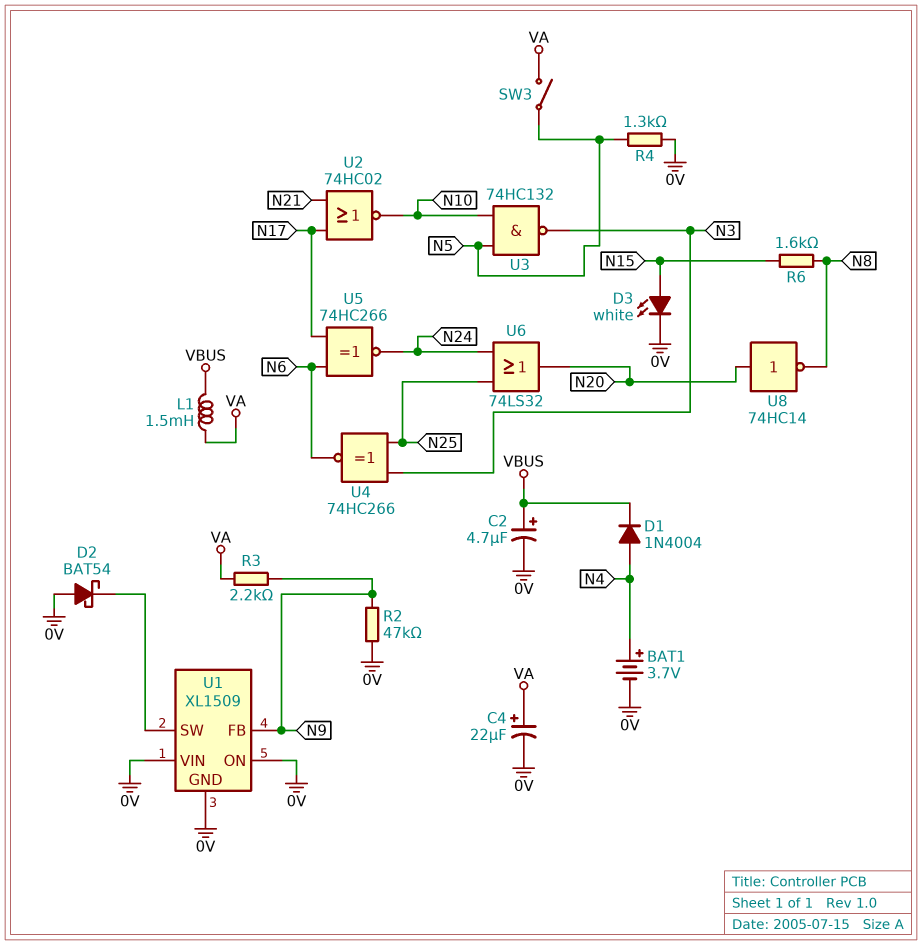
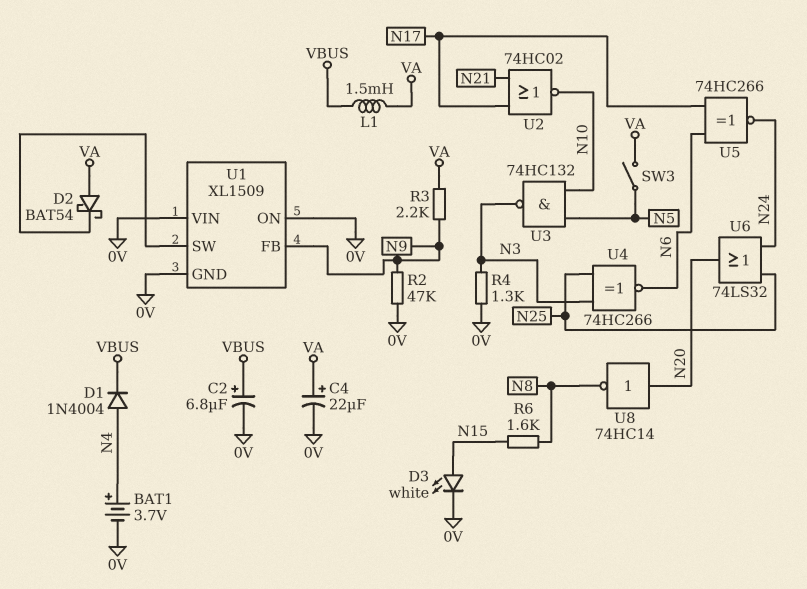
C2: 4.7uF (plus VBUS, minus 0V) -> 6.8uF (plus VBUS, minus 0V)
D2: schottky BAT54 (A 0V, K U1/SW) -> schottky BAT54 (A VA, K U1/SW)
R4: 1.3k (0V, N5) -> 1.3k (0V, N3)

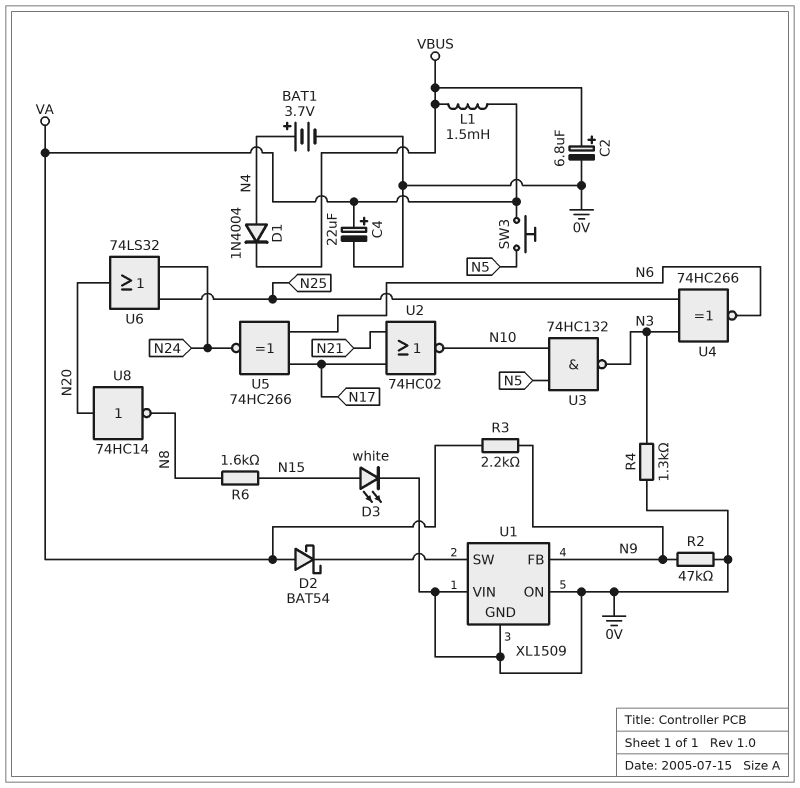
SW3: switch (N5, VA) -> button (N5, VA)

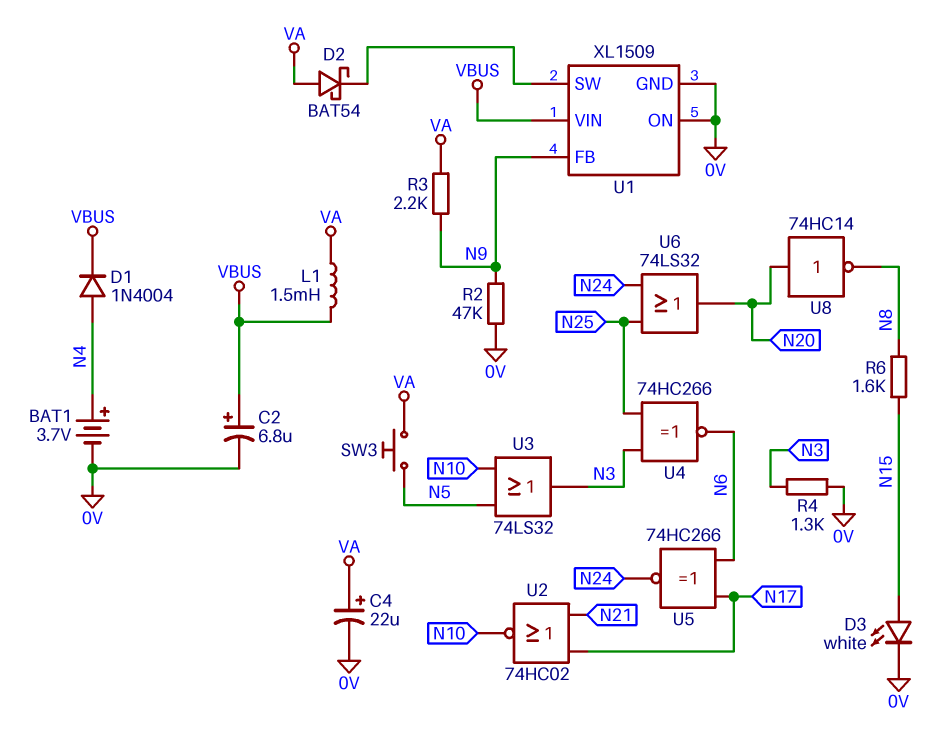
U1 pin VIN: 0V -> VBUS
U3: NAND 74HC132 (in N5, in N10, out N3) -> OR 74LS32 (in N5, in N10, out N3)

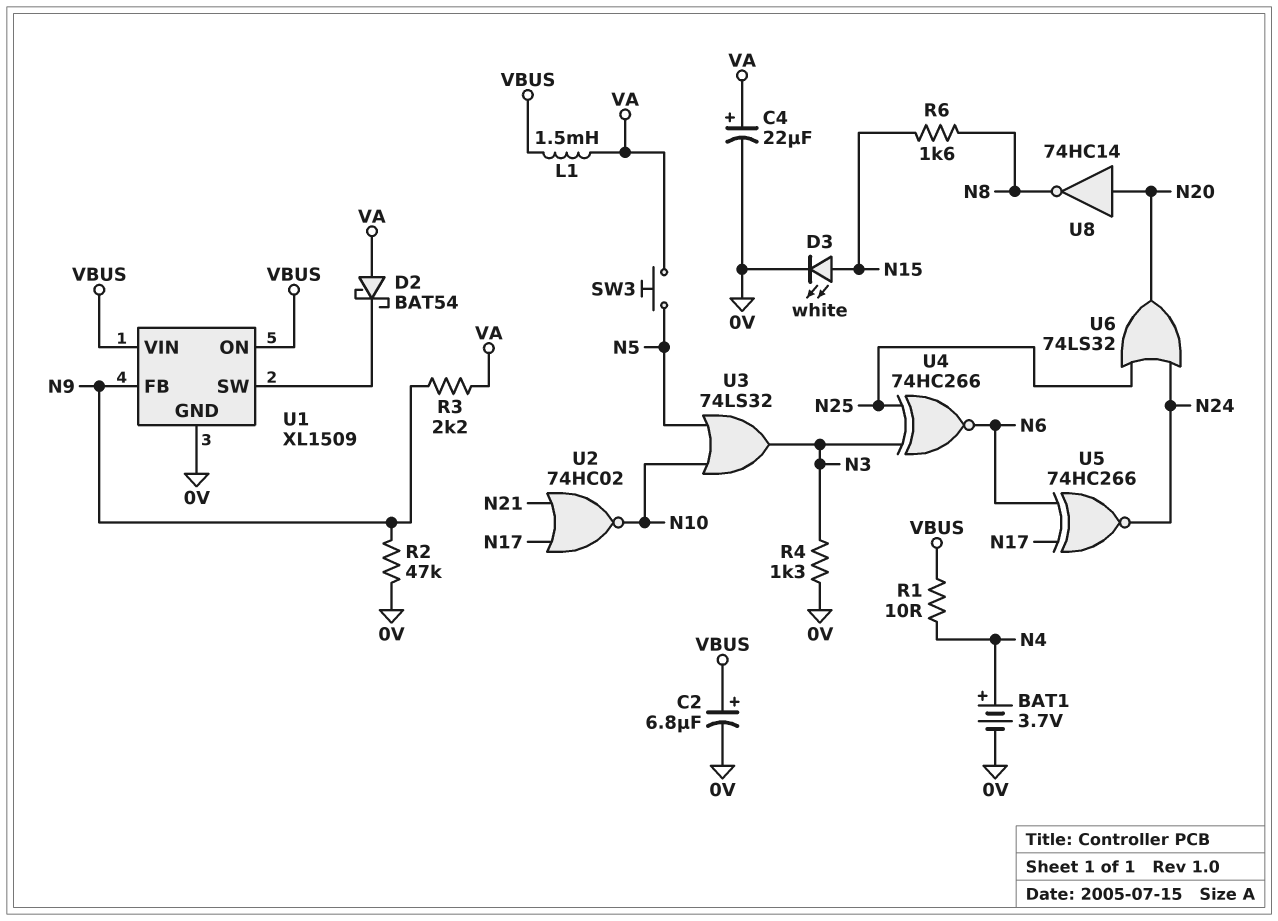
D1: diode 1N4004 (A N4, K VBUS) -> none
R1: none -> 10 (N4, VBUS)
U1 pin ON: 0V -> VBUS

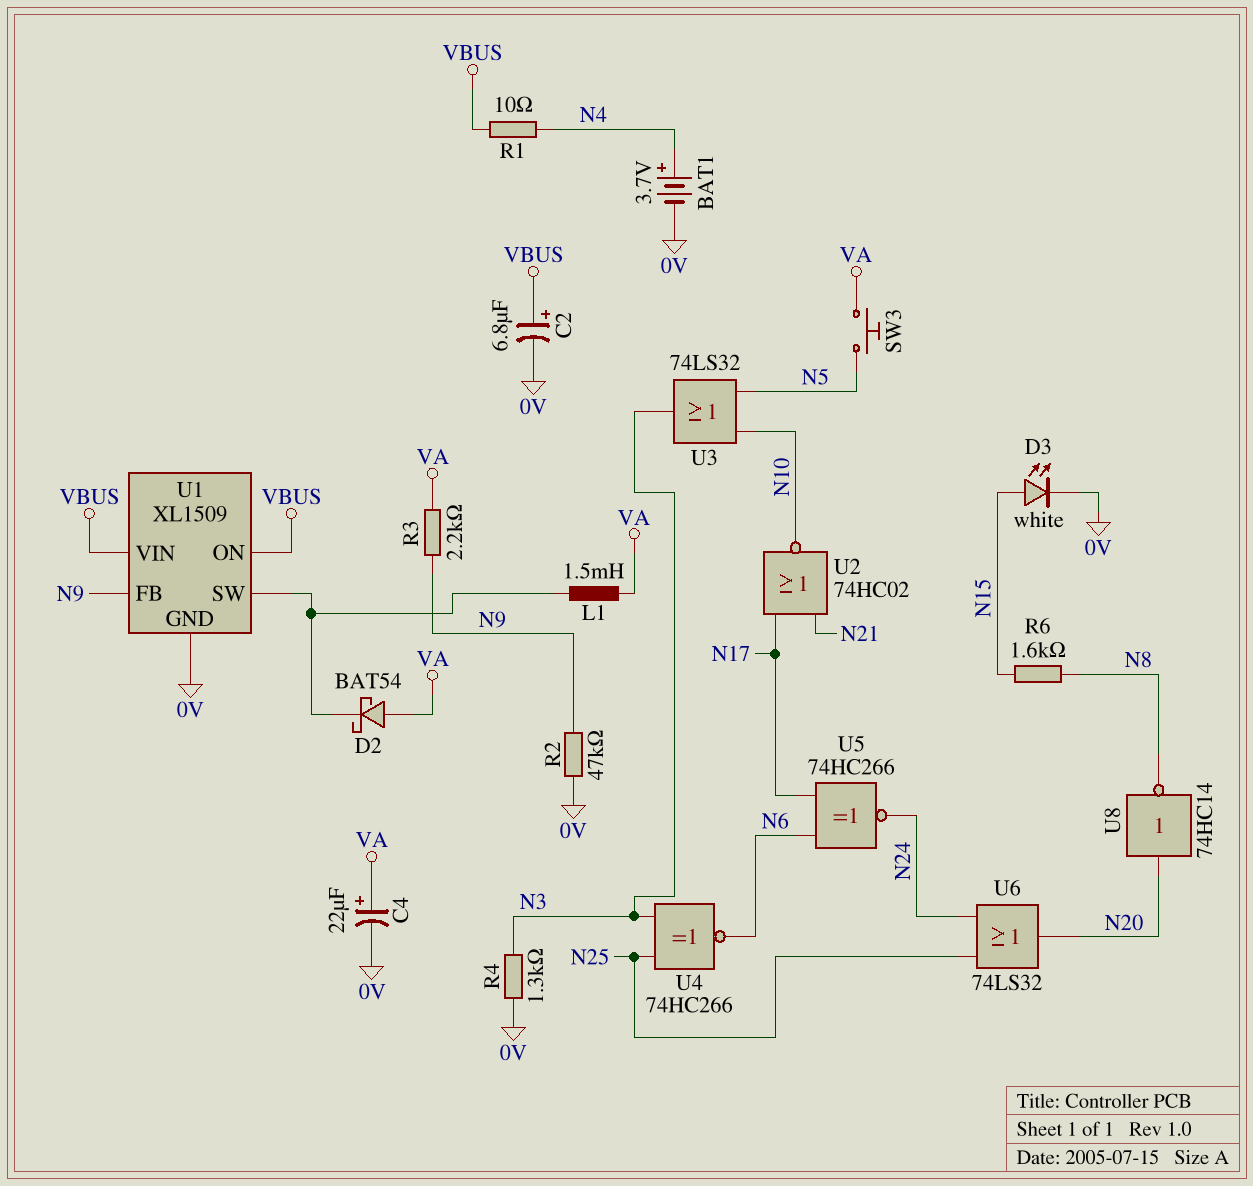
L1: 1.5mH (VA, VBUS) -> 1.5mH (U1/SW, VA)

